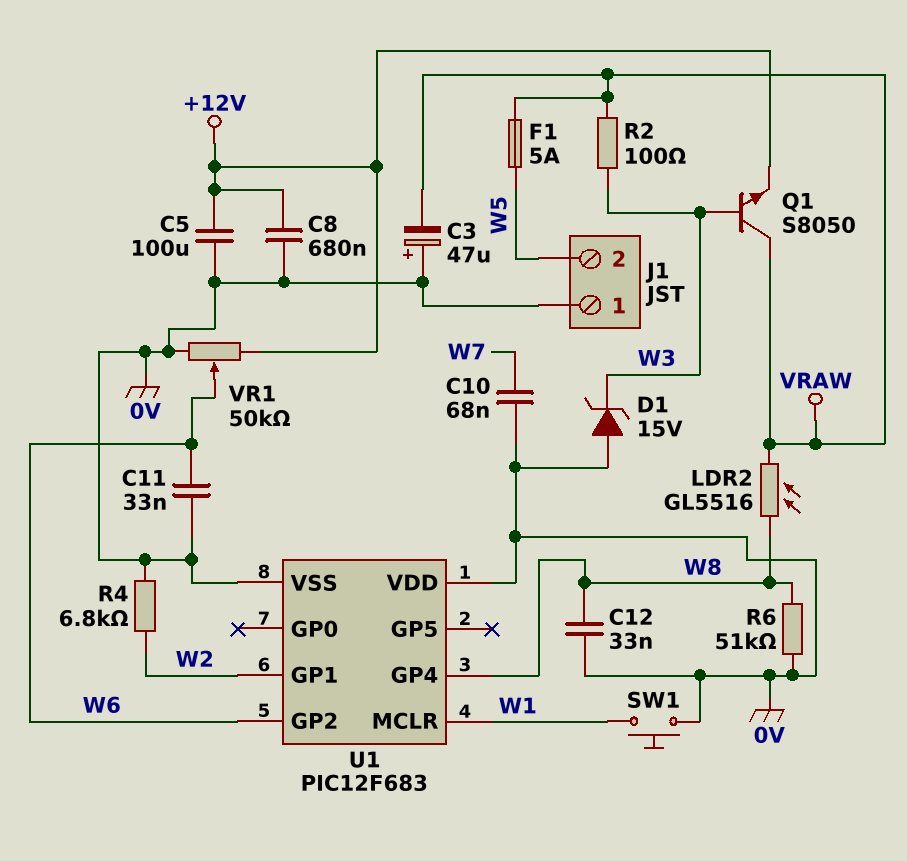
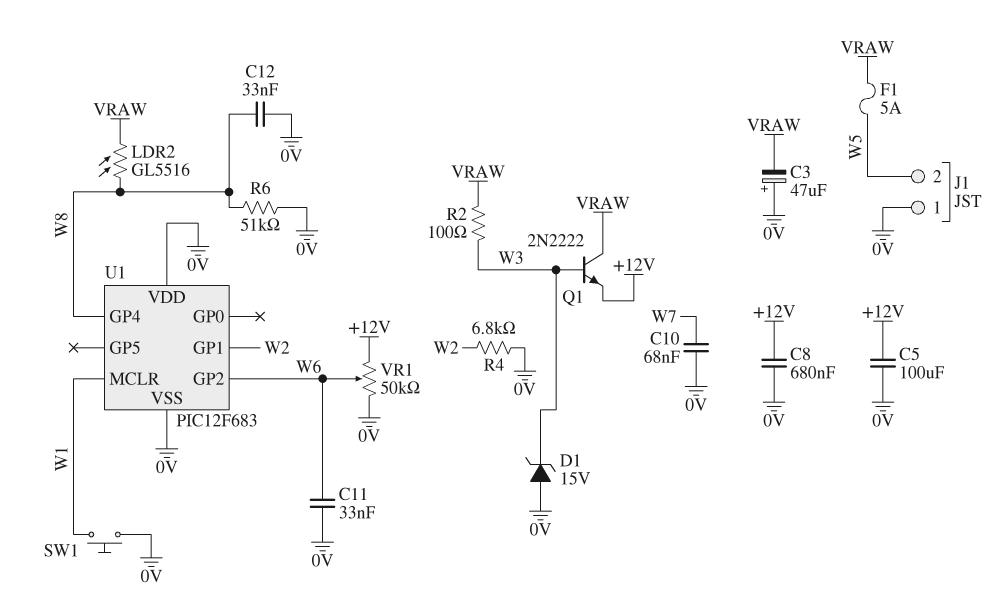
Q1: NPN S8050 (B W3, C VRAW, E +12V) -> NPN 2N2222 (B W3, C VRAW, E +12V)

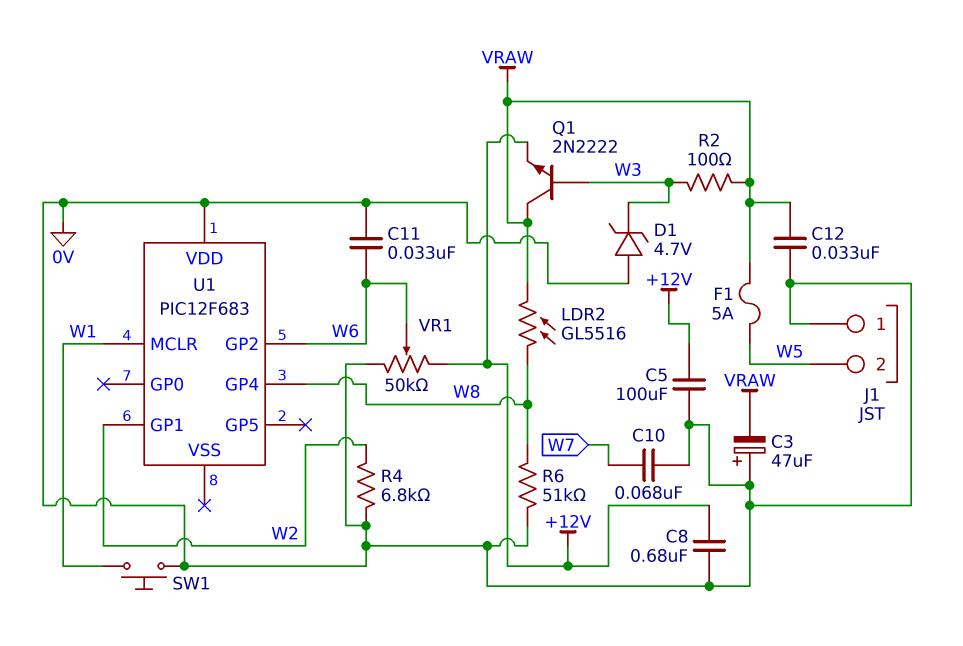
C12: 33nF (0V, W8) -> 33nF (0V, VRAW)
D1: zener 15V (A 0V, K W3) -> zener 4.7V (A 0V, K W3)
U1 pin VSS: 0V -> none

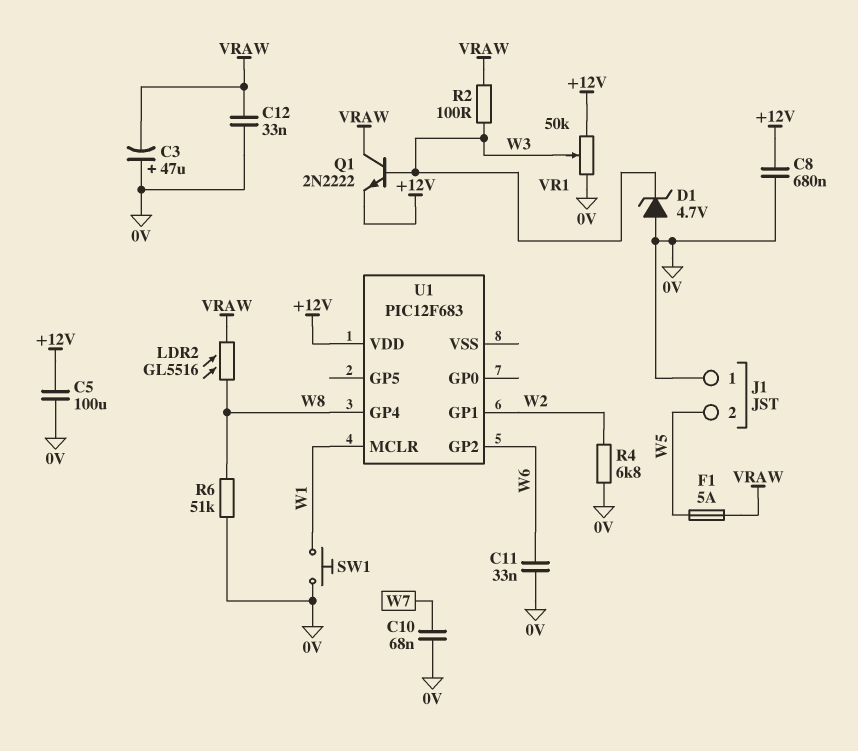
U1 pin VDD: 0V -> +12V
VR1: 50k (+12V, 0V, wiper W6) -> 50k (+12V, 0V, wiper W3)

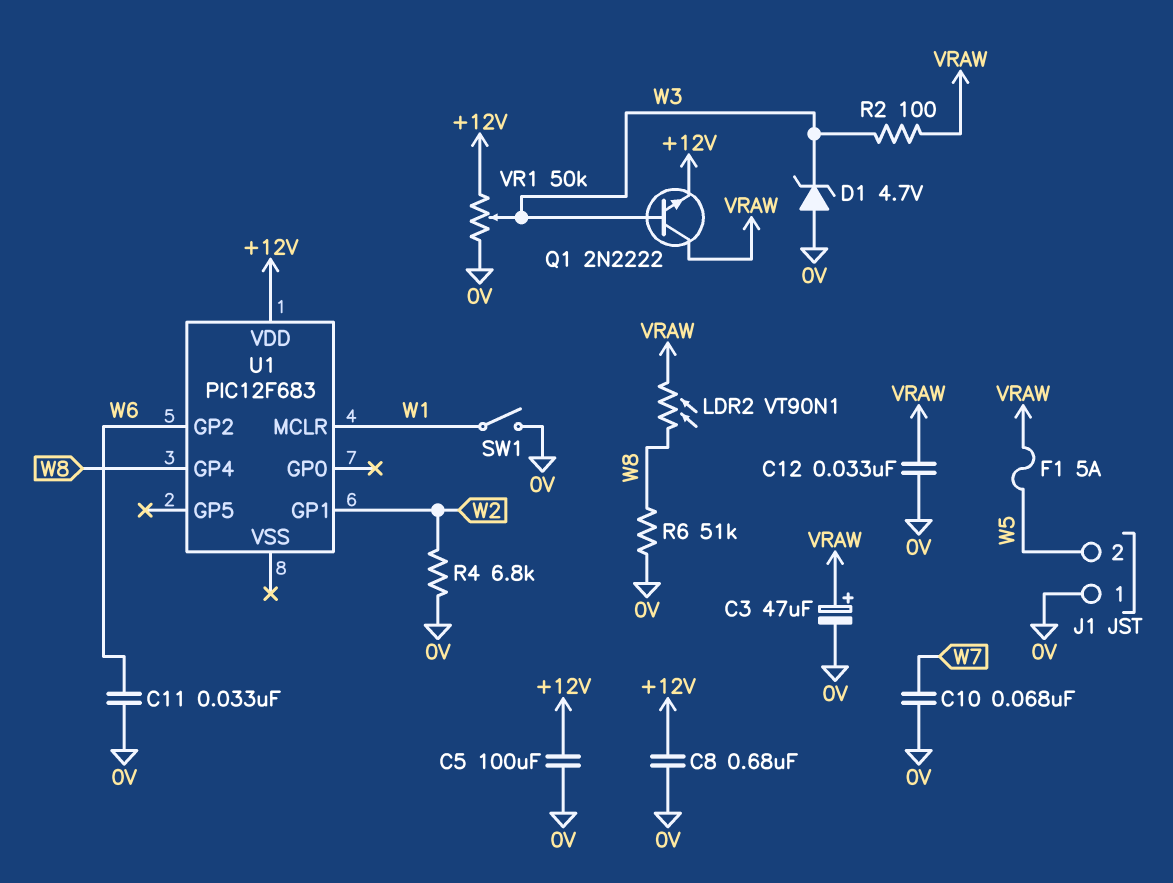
C3: 47uF (plus 0V, minus VRAW) -> 47uF (plus VRAW, minus 0V)
LDR2: GL5516 (VRAW, W8) -> VT90N1 (VRAW, W8)
SW1: button (0V, W1) -> switch (0V, W1)

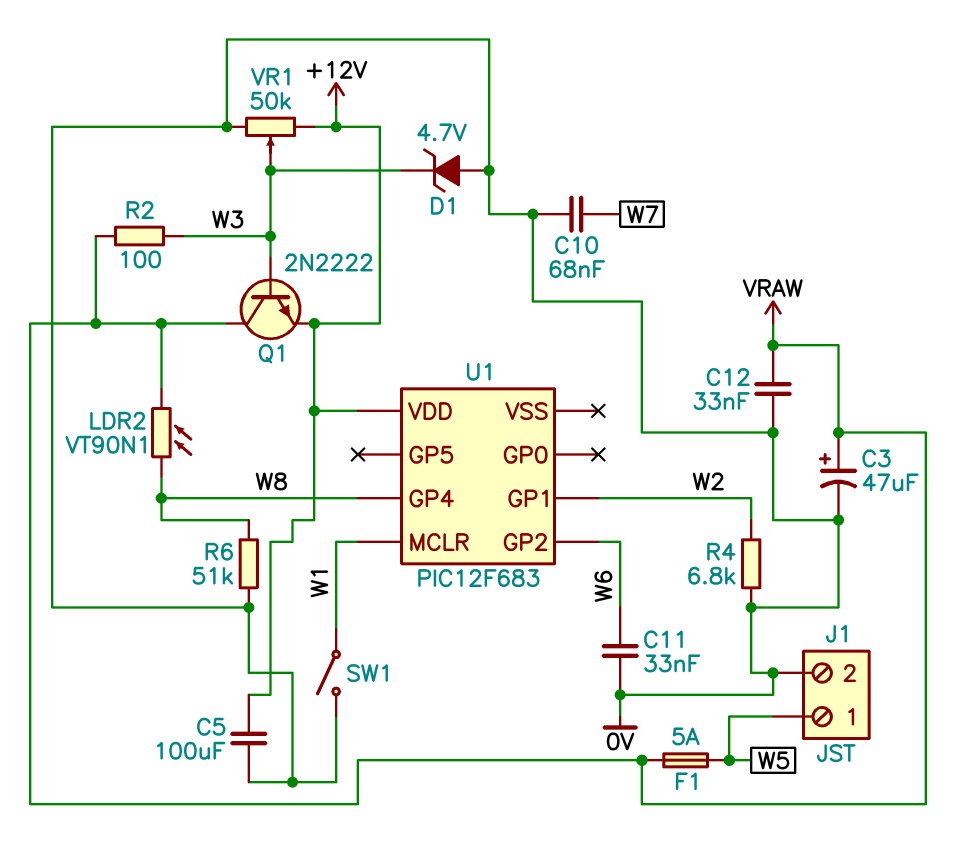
C8: 680nF (+12V, 0V) -> none
J1 pin 1: 0V -> W5
J1 pin 2: W5 -> 0V

